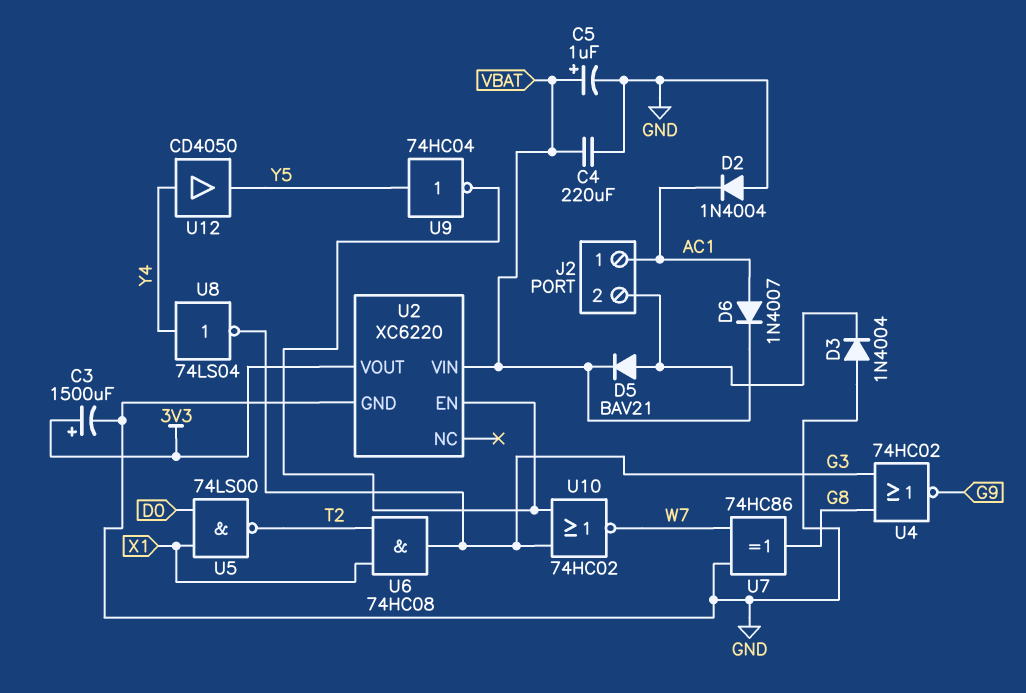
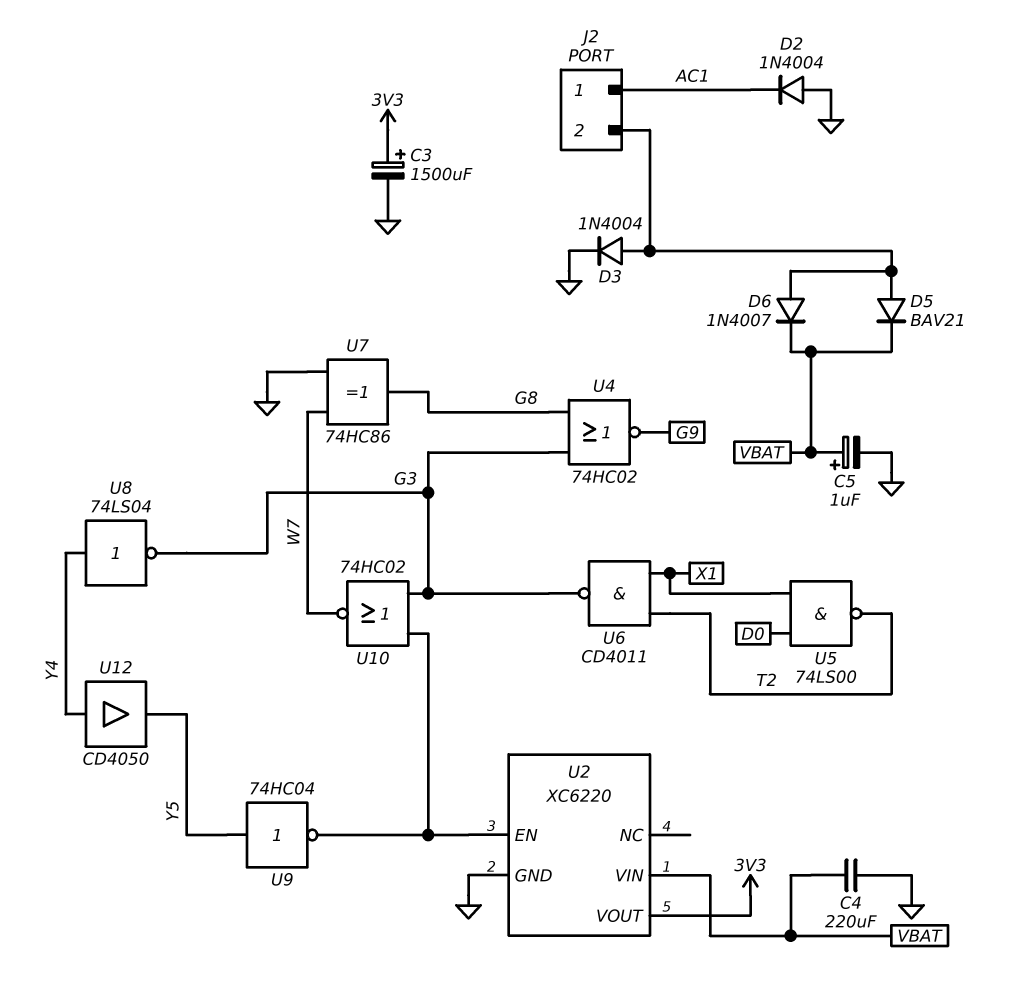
D3: diode 1N4004 (A GND, K J2/2) -> diode 1N4004 (A J2/2, K GND)
D6: diode 1N4007 (A AC1, K VBAT) -> diode 1N4007 (A J2/2, K VBAT)
U6: AND 74HC08 (in T2, in X1, out G3) -> NAND CD4011 (in T2, in X1, out G3)

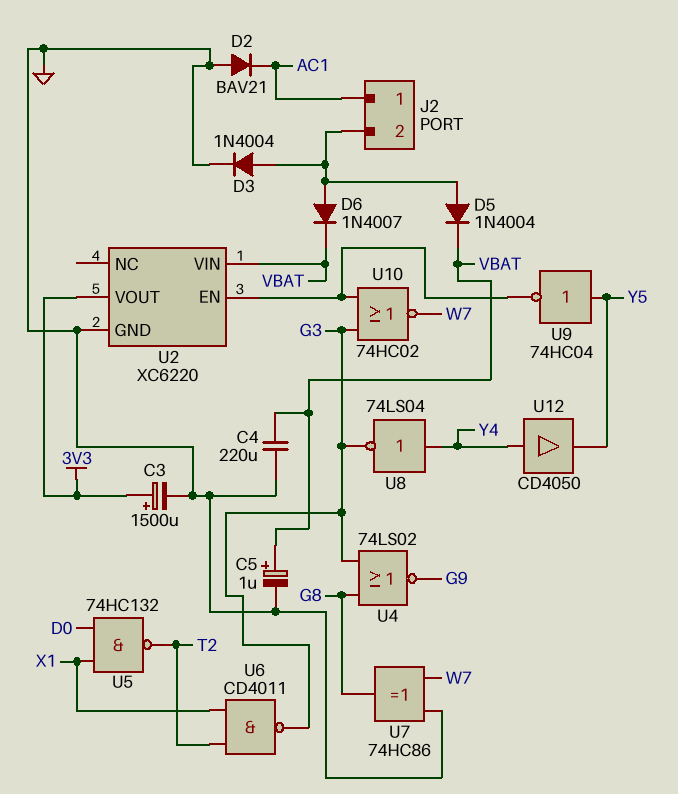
D2: diode 1N4004 (A GND, K AC1) -> diode BAV21 (A GND, K AC1)
D5: diode BAV21 (A J2/2, K VBAT) -> diode 1N4004 (A J2/2, K VBAT)
U4: NOR 74HC02 (in G3, in G8, out G9) -> NOR 74LS02 (in G3, in G8, out G9)
U5: NAND 74LS00 (in D0, in X1, out T2) -> NAND 74HC132 (in D0, in X1, out T2)

